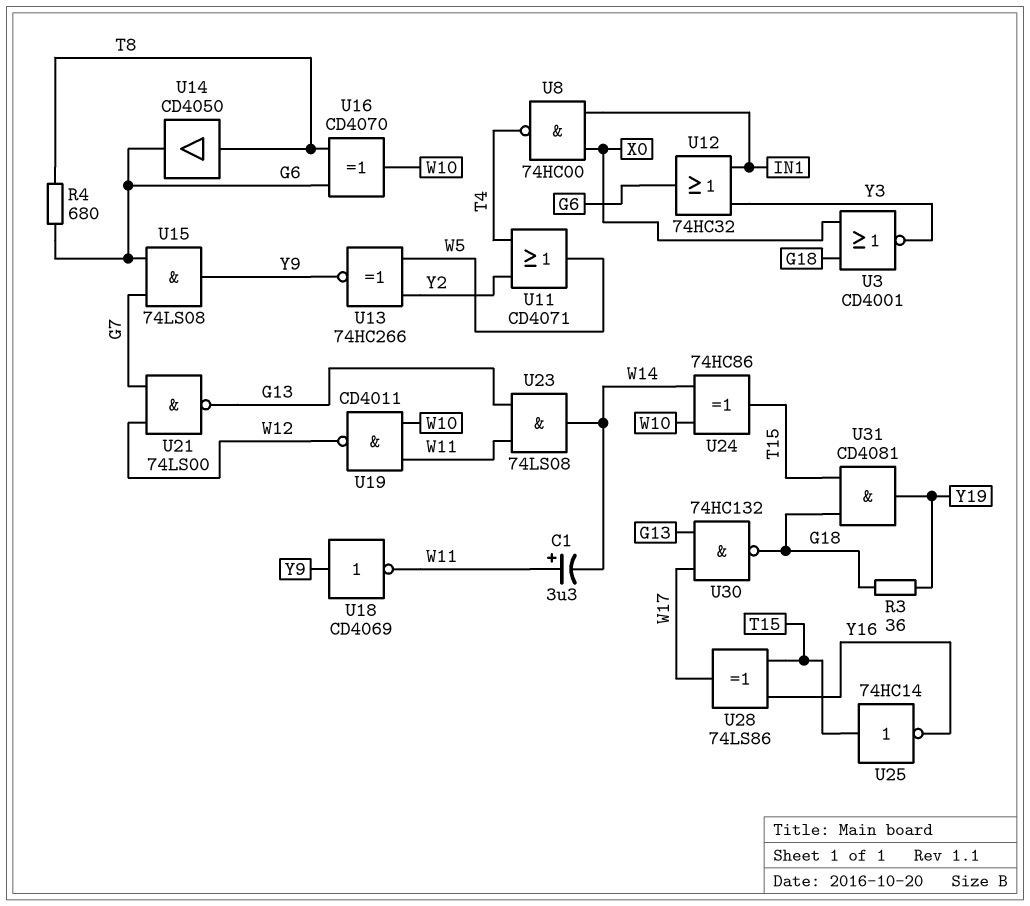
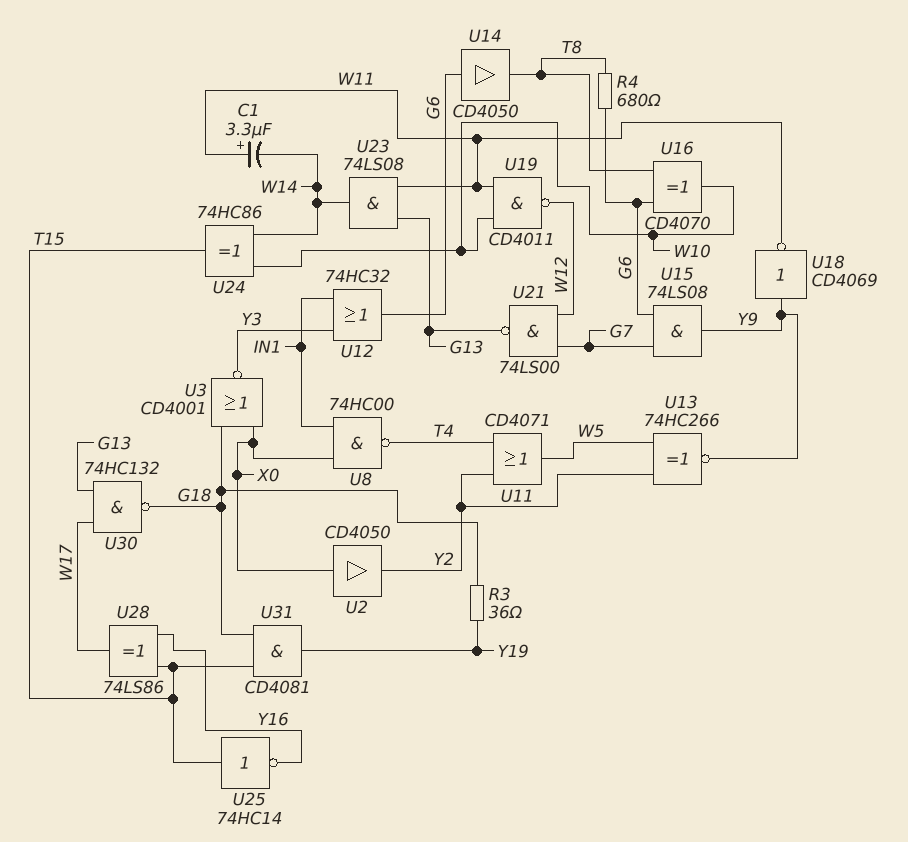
U2: none -> buffer CD4050 (in X0, out Y2)
U14: buffer CD4050 (in T8, out G6) -> buffer CD4050 (in G6, out T8)

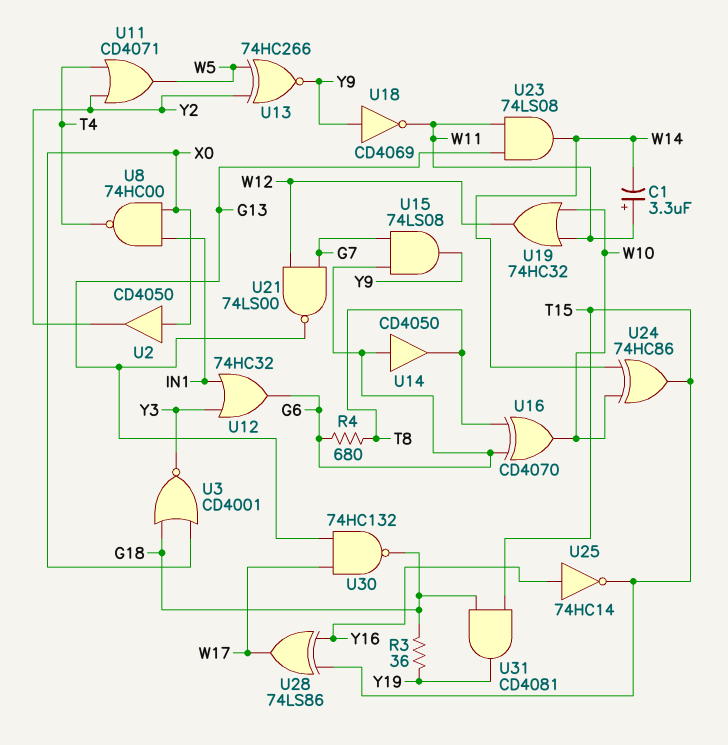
U19: NAND CD4011 (in W10, in W11, out W12) -> OR 74HC32 (in W10, in W11, out W12)
U25: NOT 74HC14 (in T15, out Y16) -> NOT 74HC14 (in Y16, out T15)

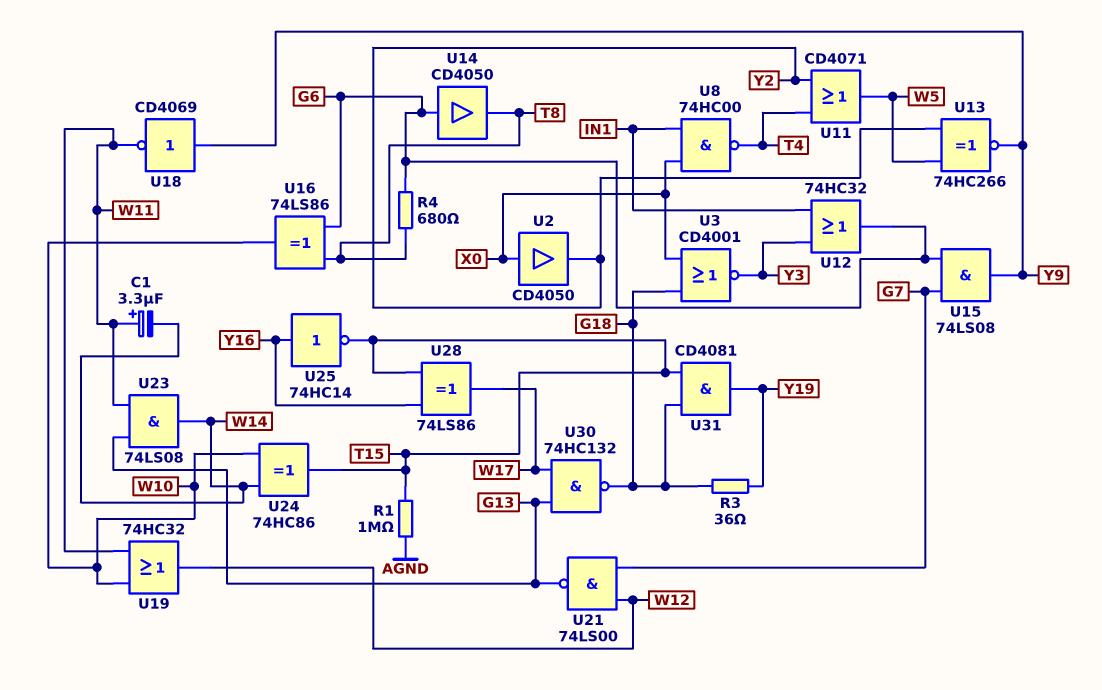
R1: none -> 1M (AGND, T15)
U16: XOR CD4070 (in G6, in T8, out W10) -> XOR 74LS86 (in G6, in T8, out W10)

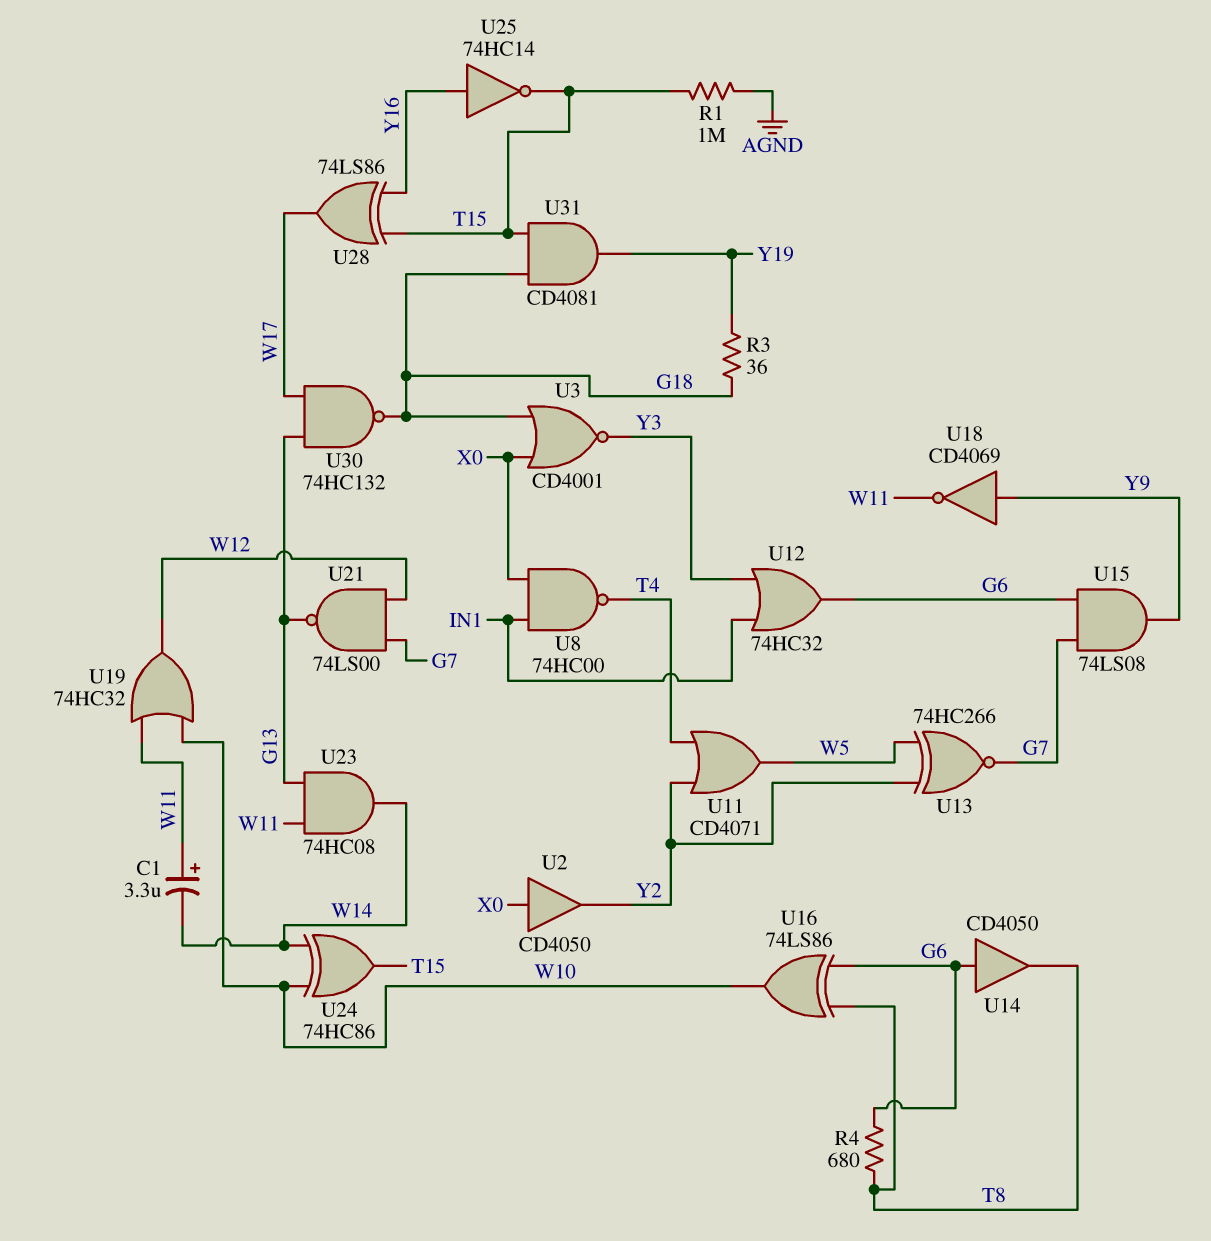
U13: XNOR 74HC266 (in W5, in Y2, out Y9) -> XNOR 74HC266 (in W5, in Y2, out G7)
U23: AND 74LS08 (in G13, in W11, out W14) -> AND 74HC08 (in G13, in W11, out W14)

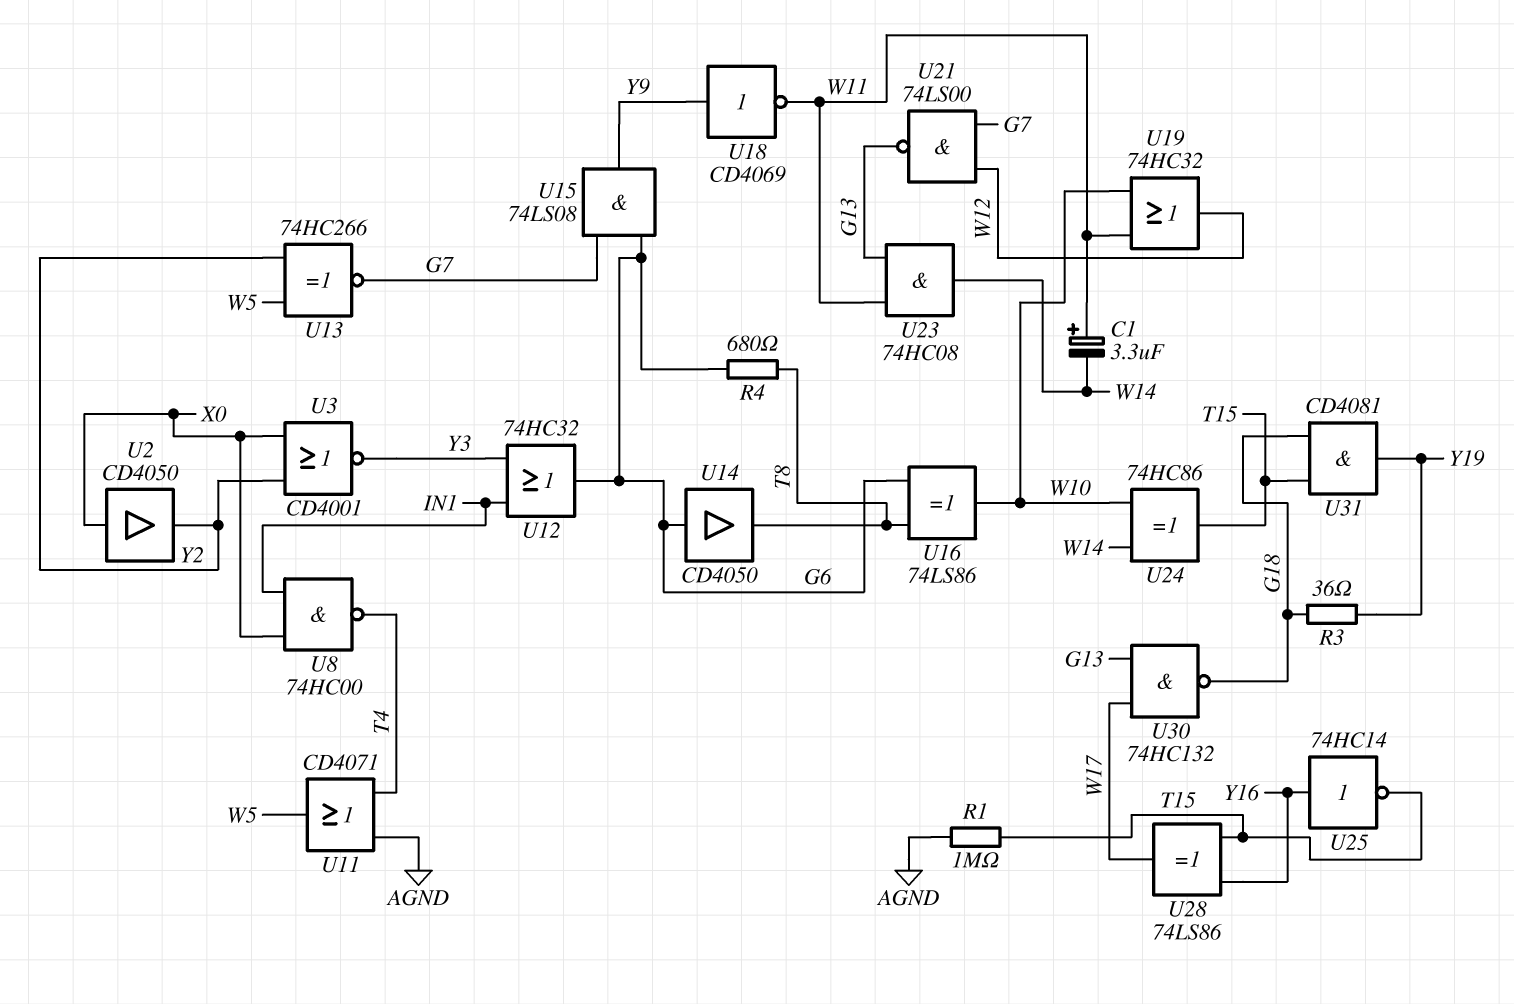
U3: NOR CD4001 (in G18, in X0, out Y3) -> NOR CD4001 (in X0, in Y2, out Y3)
U11: OR CD4071 (in T4, in Y2, out W5) -> OR CD4071 (in AGND, in T4, out W5)

